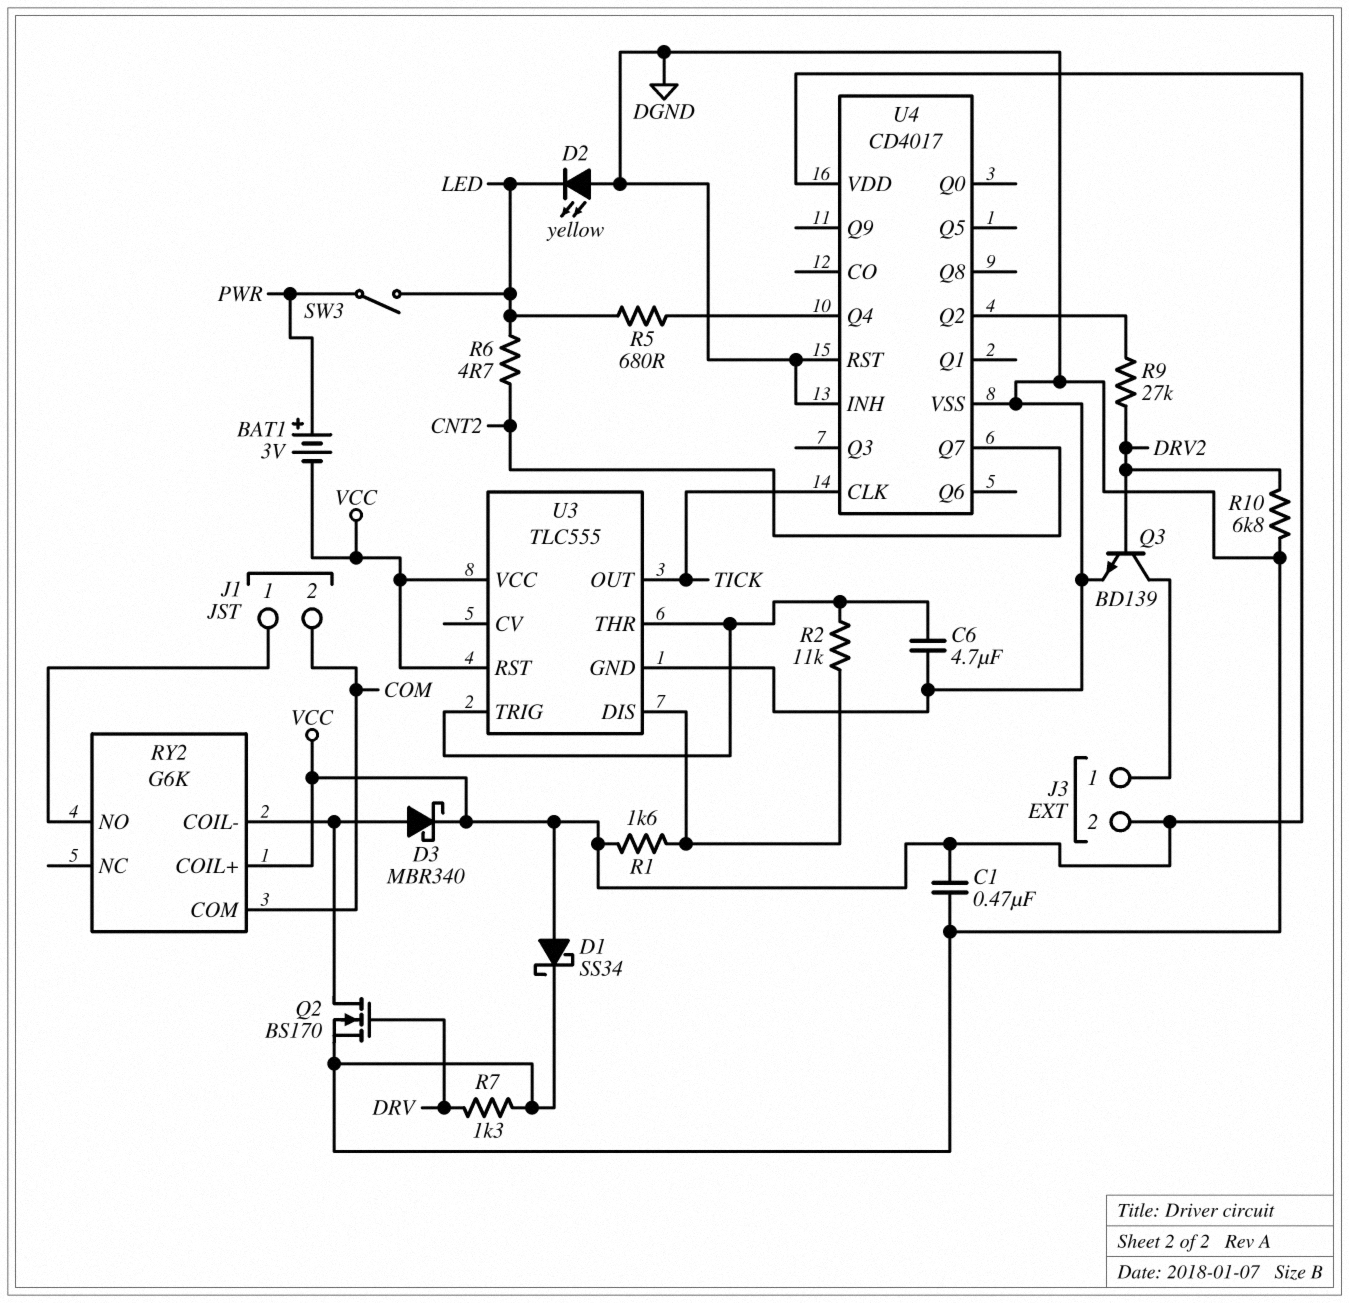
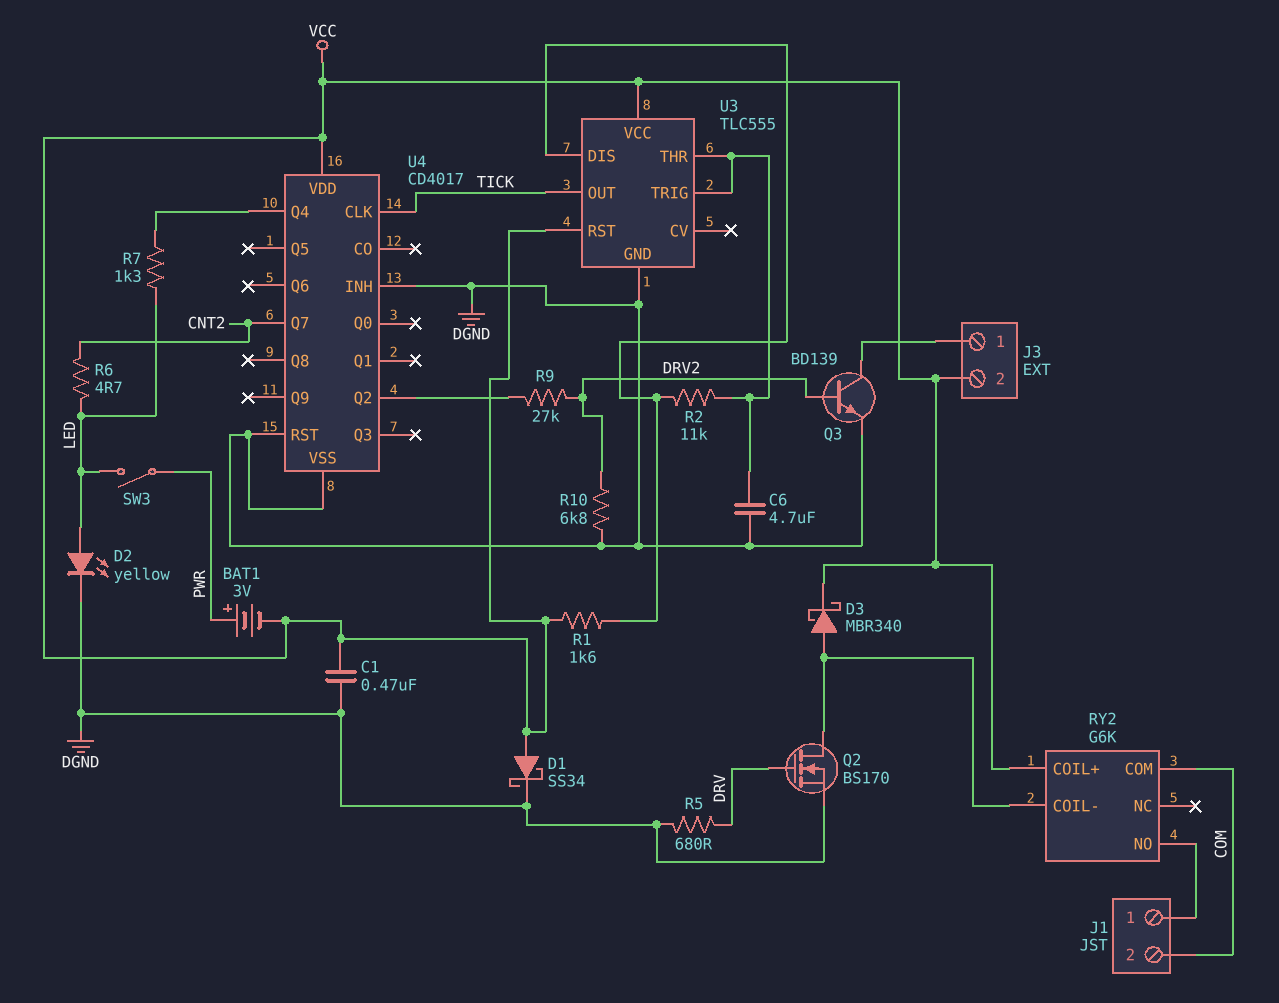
D2: LED yellow (A DGND, K LED) -> LED yellow (A LED, K DGND)
R5: 680 (LED, U4/Q4) -> 680 (DGND, DRV)
R7: 1.3k (DGND, DRV) -> 1.3k (LED, U4/Q4)

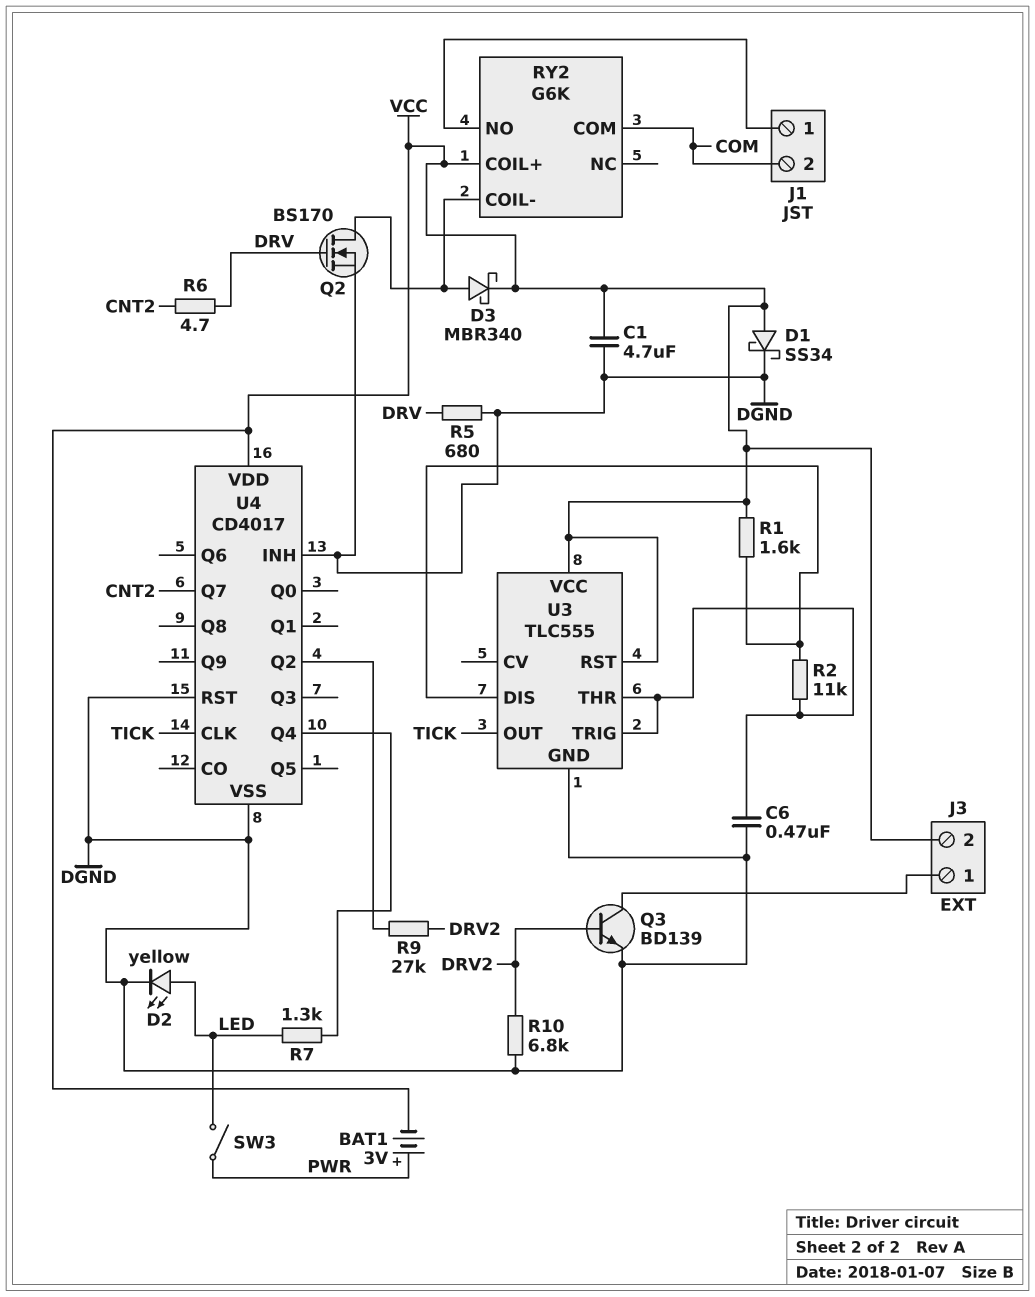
C1: 470nF (DGND, VCC) -> 4.7uF (DGND, VCC)
C6: 4.7uF (DGND, U3/THR) -> 470nF (DGND, U3/THR)
R6: 4.7 (CNT2, LED) -> 4.7 (CNT2, DRV)

